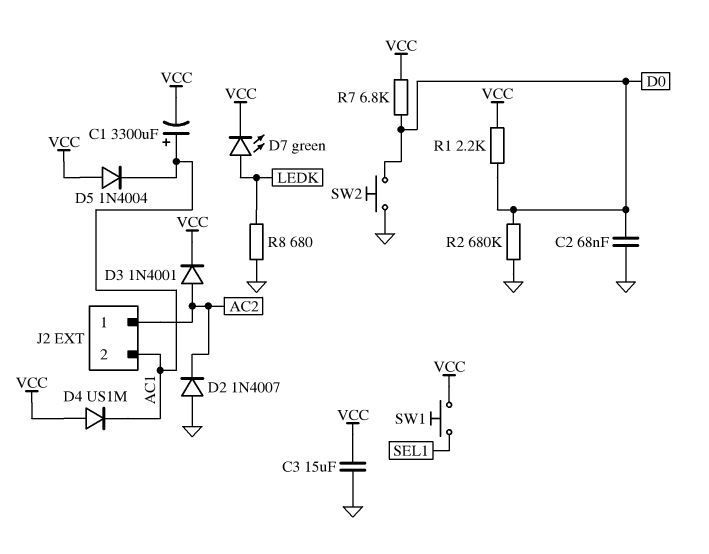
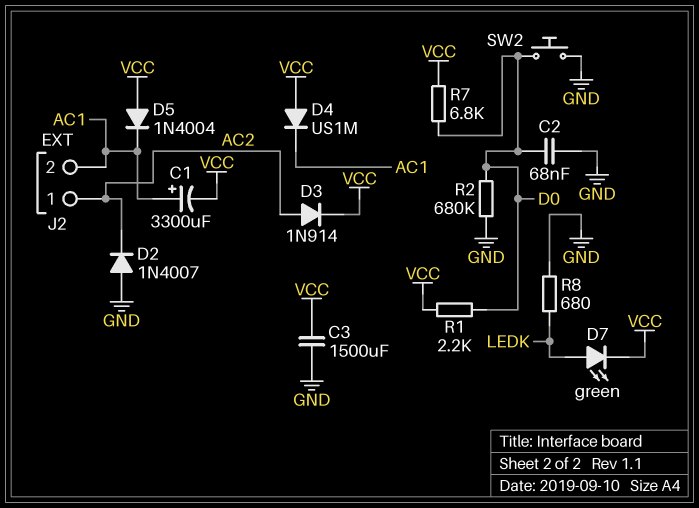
C3: 15uF (GND, VCC) -> 1500uF (GND, VCC)
D3: diode 1N4001 (A AC2, K VCC) -> diode 1N914 (A AC2, K VCC)
SW1: button (SEL1, VCC) -> none

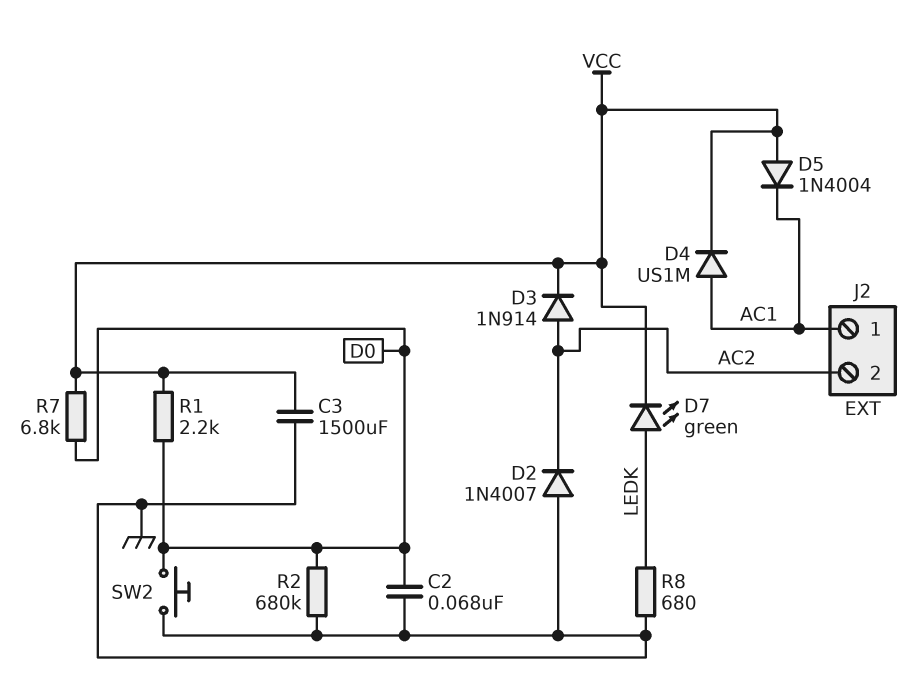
C1: 3300uF (plus AC1, minus VCC) -> none
D4: diode US1M (A VCC, K AC1) -> diode US1M (A AC1, K VCC)
J2 pin 1: AC2 -> AC1
J2 pin 2: AC1 -> AC2

